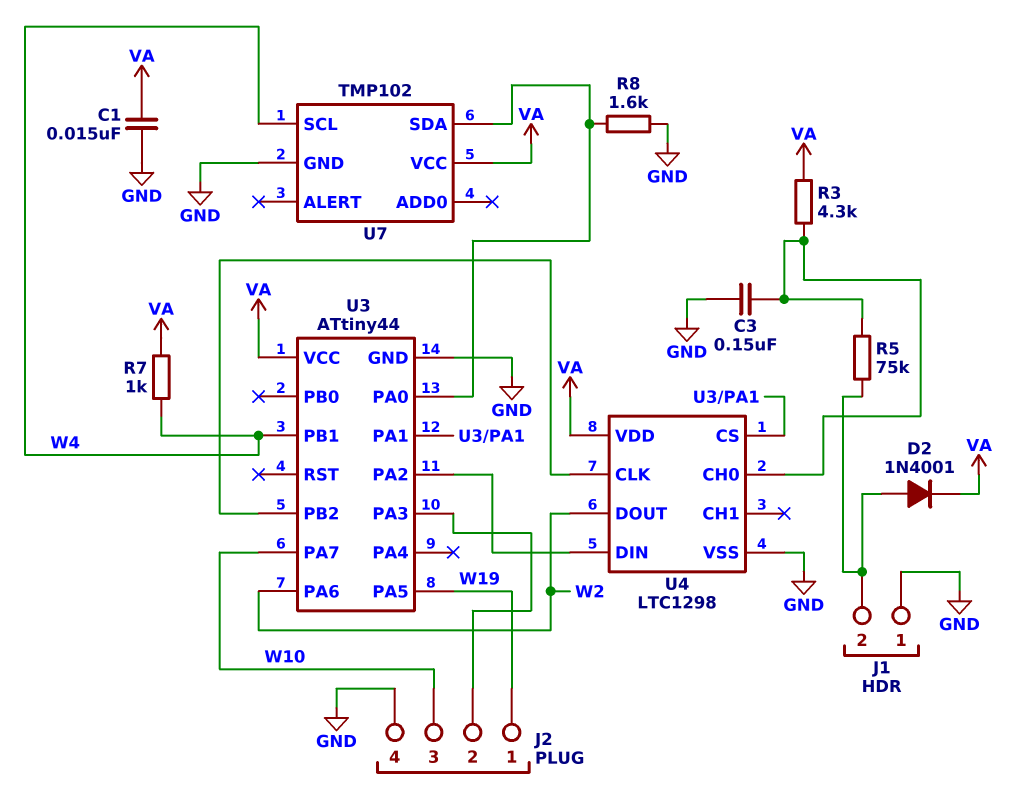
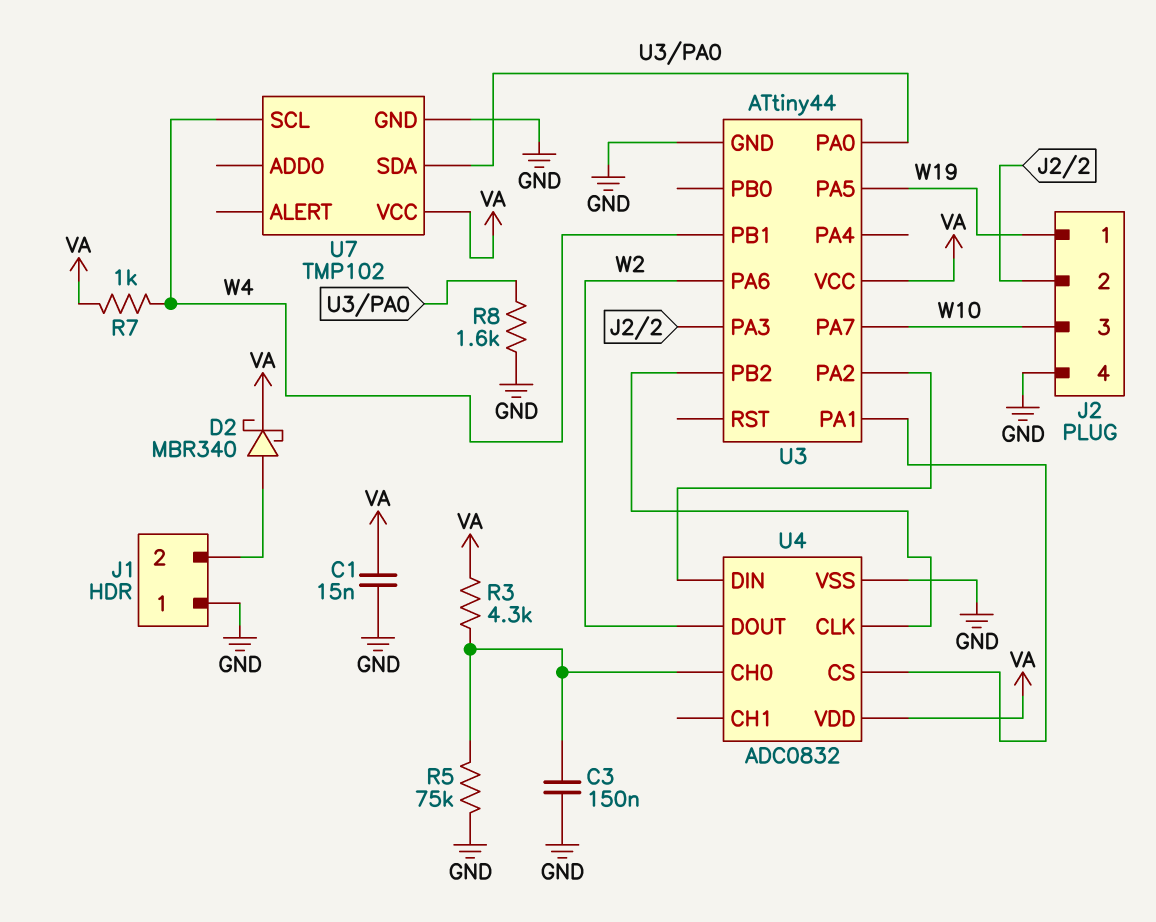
D2: diode 1N4001 (A J1/2, K VA) -> schottky MBR340 (A J1/2, K VA)
R5: 75k (J1/2, U4/CH0) -> 75k (GND, U4/CH0)
U4: LTC1298 -> ADC0832

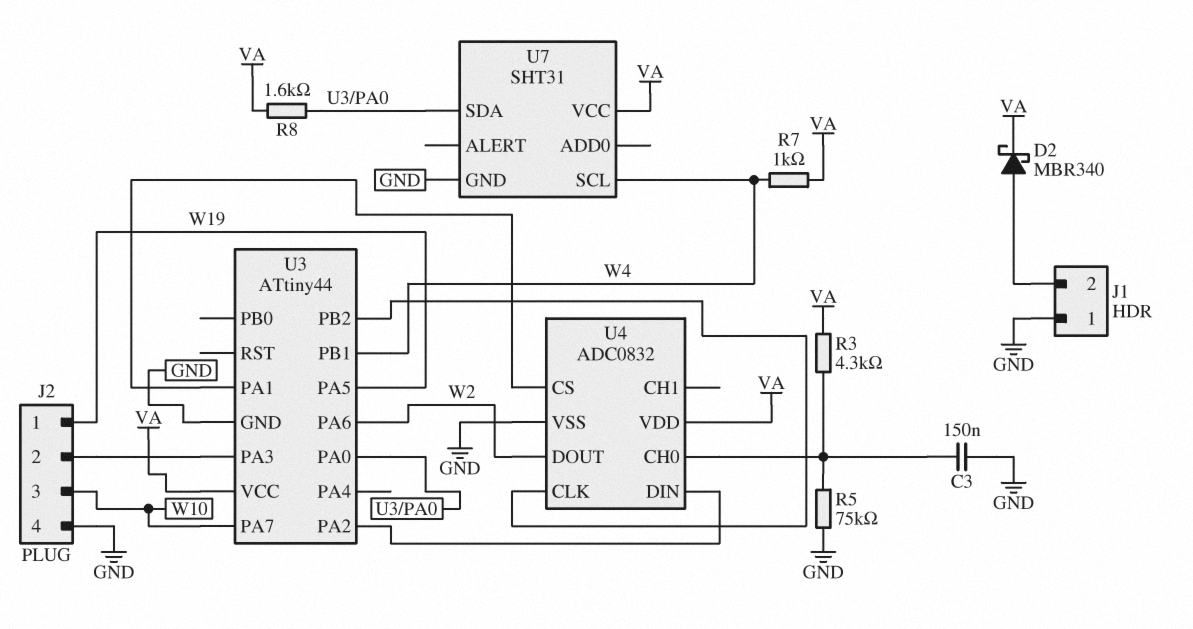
C1: 15nF (GND, VA) -> none
R8: 1.6k (GND, U3/PA0) -> 1.6k (U3/PA0, VA)
U7: TMP102 -> SHT31

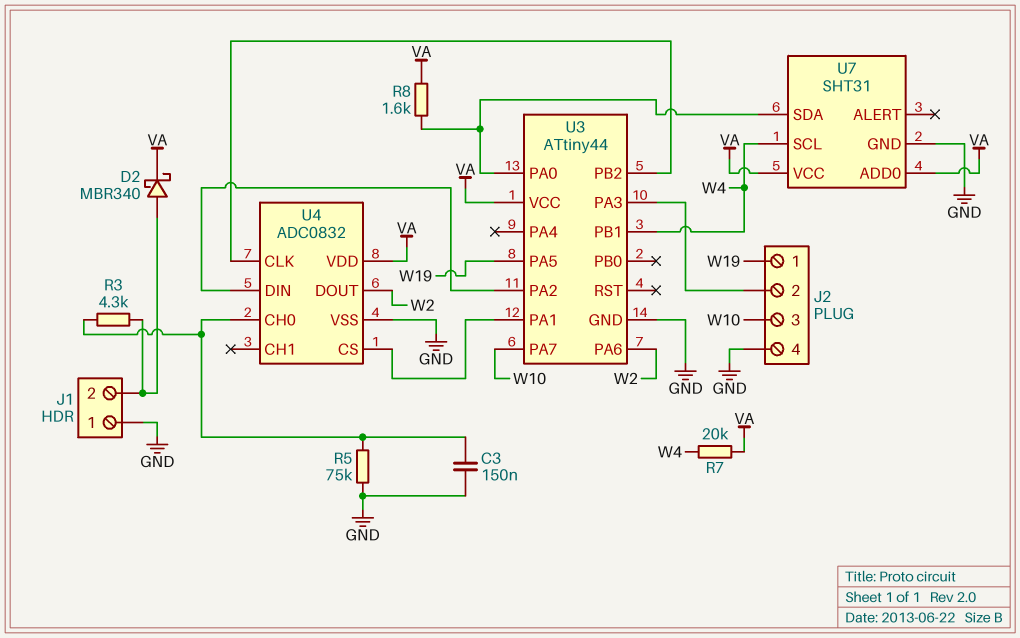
R3: 4.3k (U4/CH0, VA) -> 4.3k (J1/2, U4/CH0)
R7: 1k (VA, W4) -> 20k (VA, W4)
U7 pin ADD0: none -> VA

